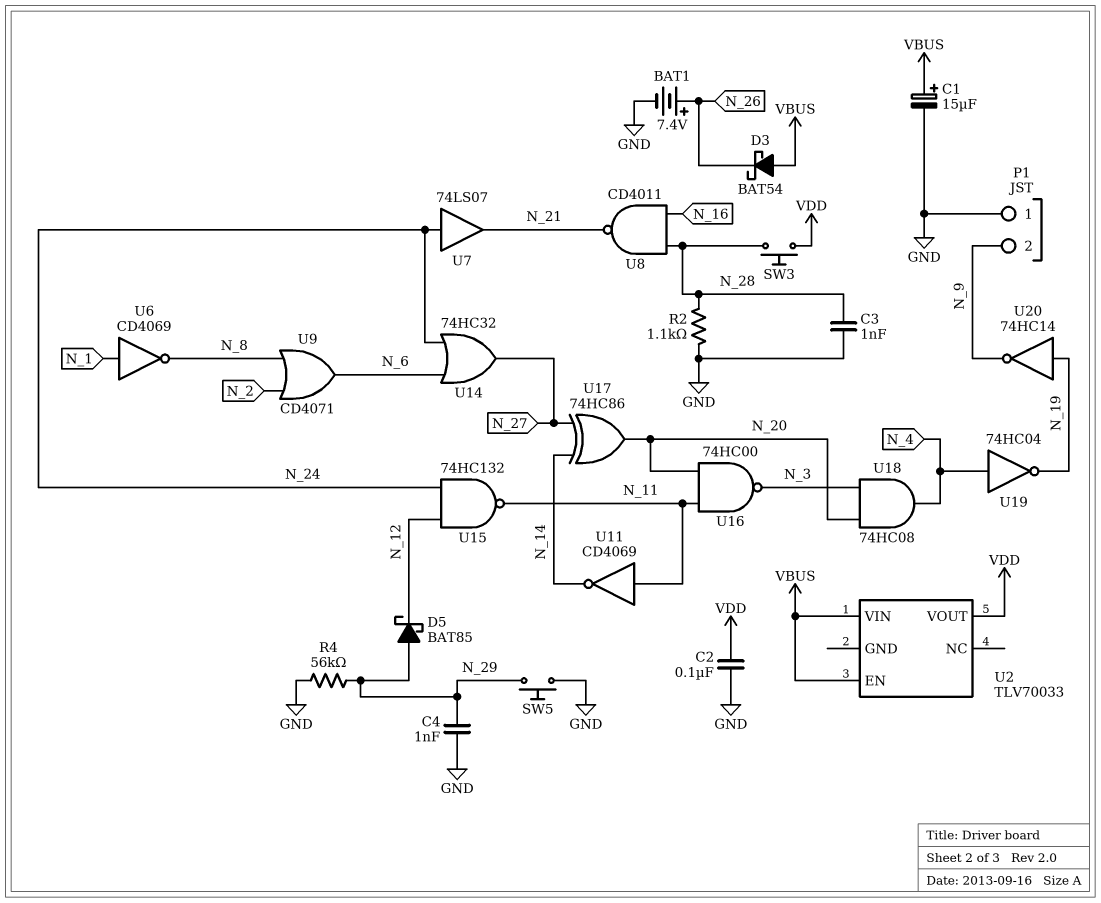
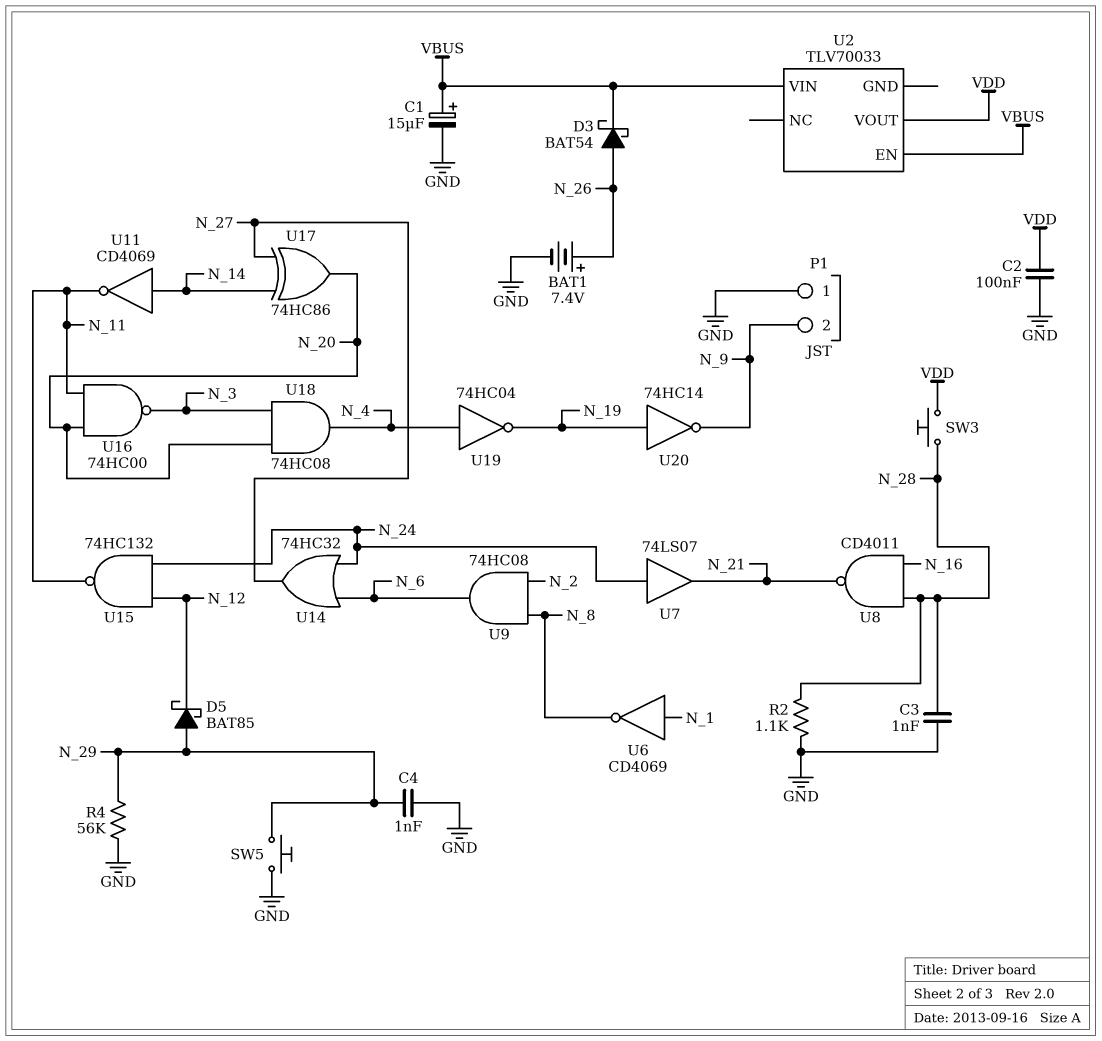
D3: schottky BAT54 (A VBUS, K N_26) -> schottky BAT54 (A N_26, K VBUS)
U9: OR CD4071 (in N_2, in N_8, out N_6) -> AND 74HC08 (in N_2, in N_8, out N_6)
U11: NOT CD4069 (in N_11, out N_14) -> NOT CD4069 (in N_14, out N_11)

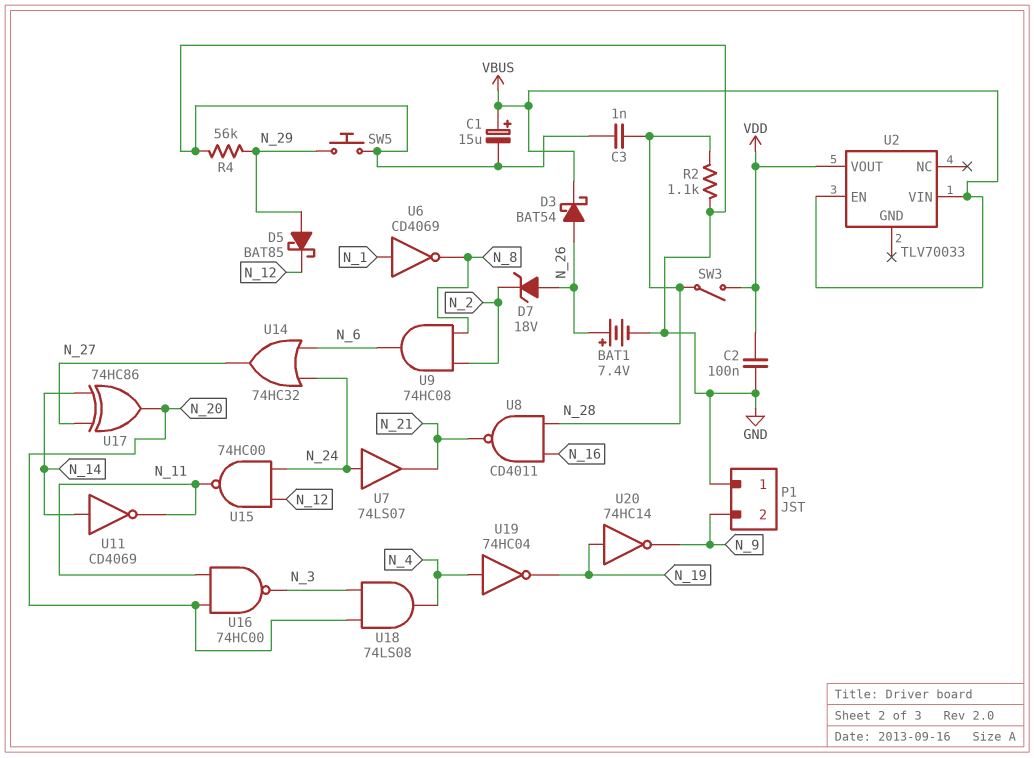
C4: 1nF (GND, N_29) -> none
D7: none -> zener 18V (A N_26, K N_2)
SW3: button (N_28, VDD) -> switch (N_28, VDD)
U15: NAND 74HC132 (in N_12, in N_24, out N_11) -> NAND 74HC00 (in N_12, in N_24, out N_11)
U18: AND 74HC08 (in N_3, in N_20, out N_4) -> AND 74LS08 (in N_3, in N_20, out N_4)

